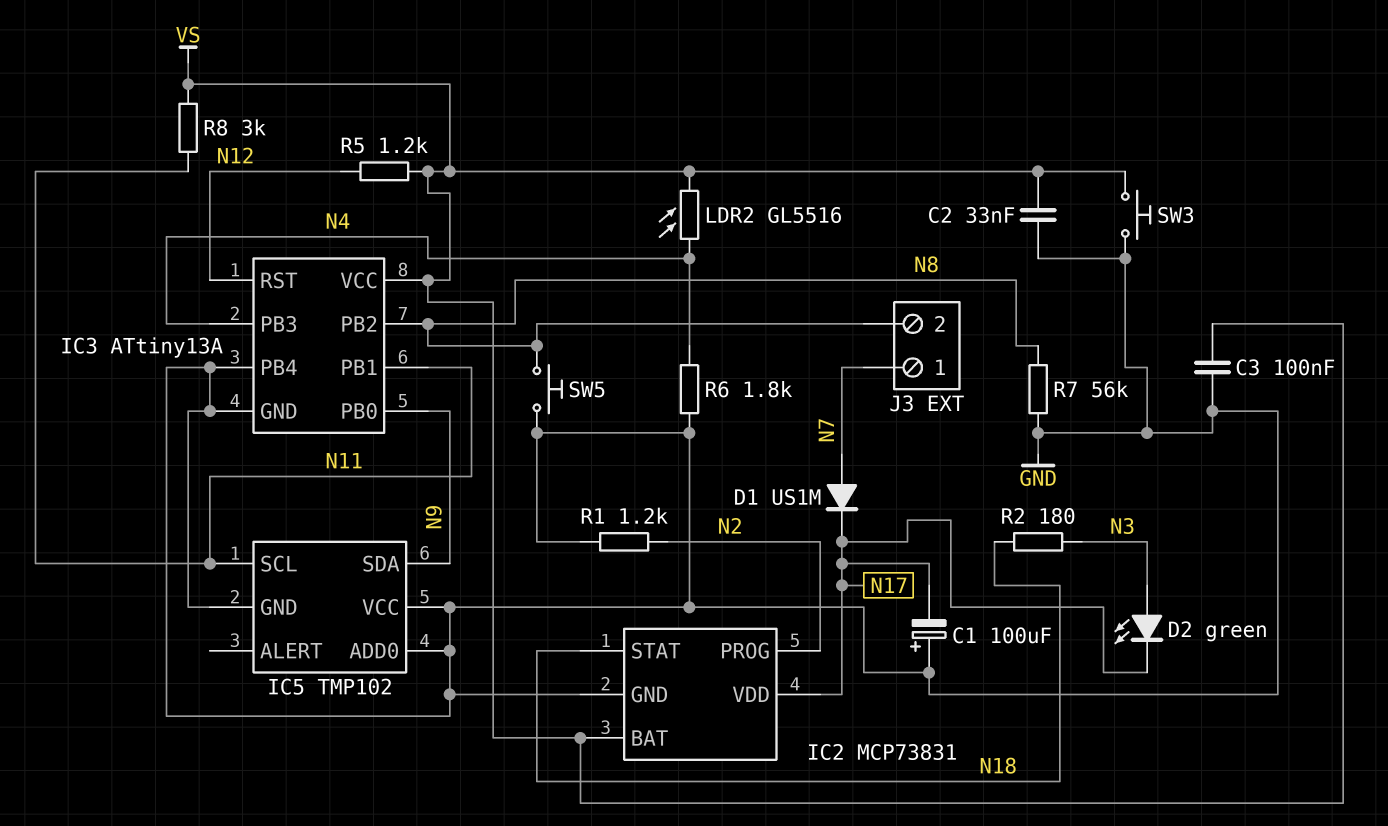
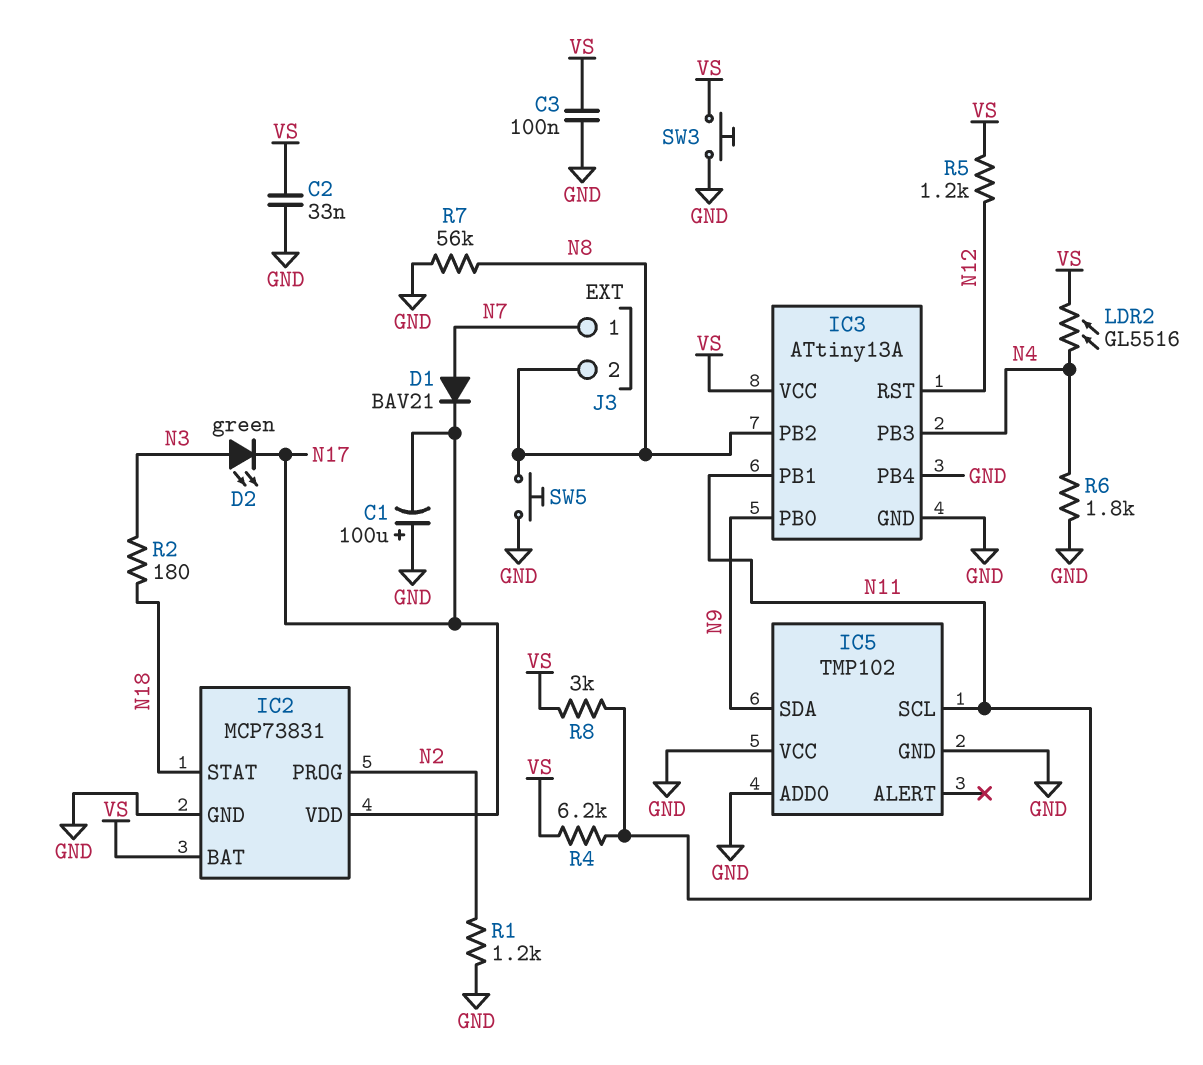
D1: diode US1M (A N7, K N17) -> diode BAV21 (A N7, K N17)
R4: none -> 6.2k (N11, VS)

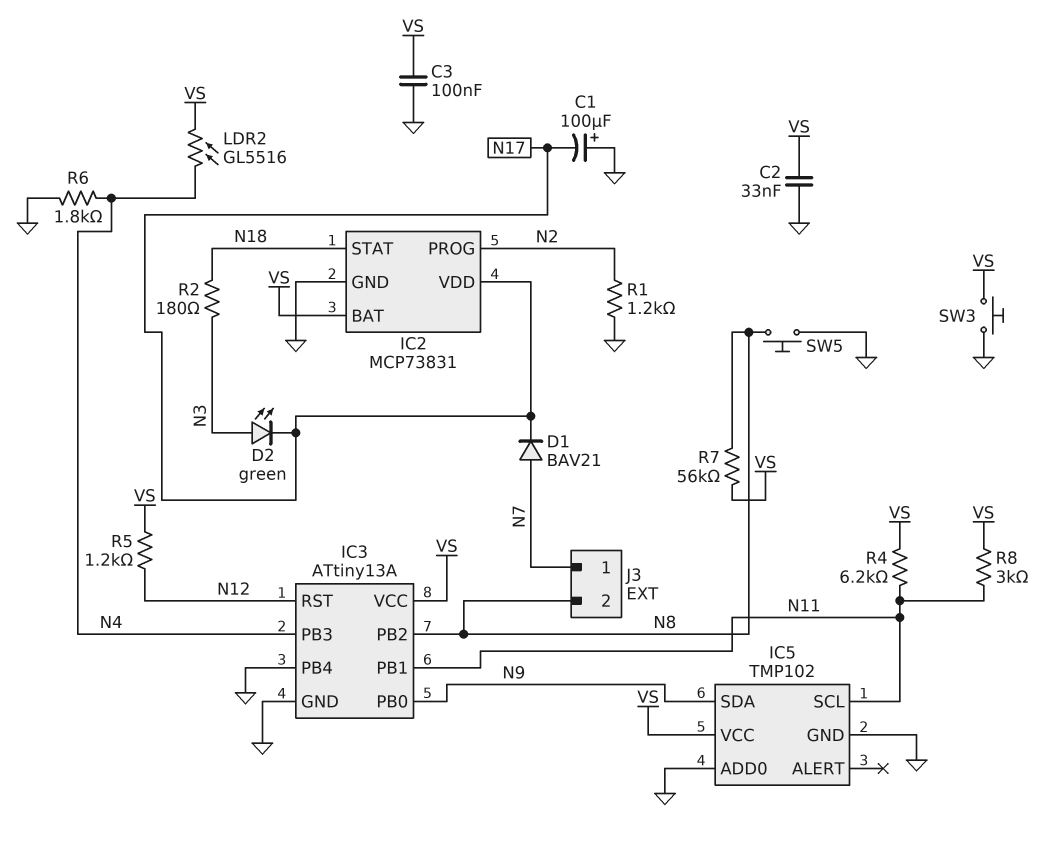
IC5 pin VCC: GND -> VS
R7: 56k (GND, N8) -> 56k (N8, VS)

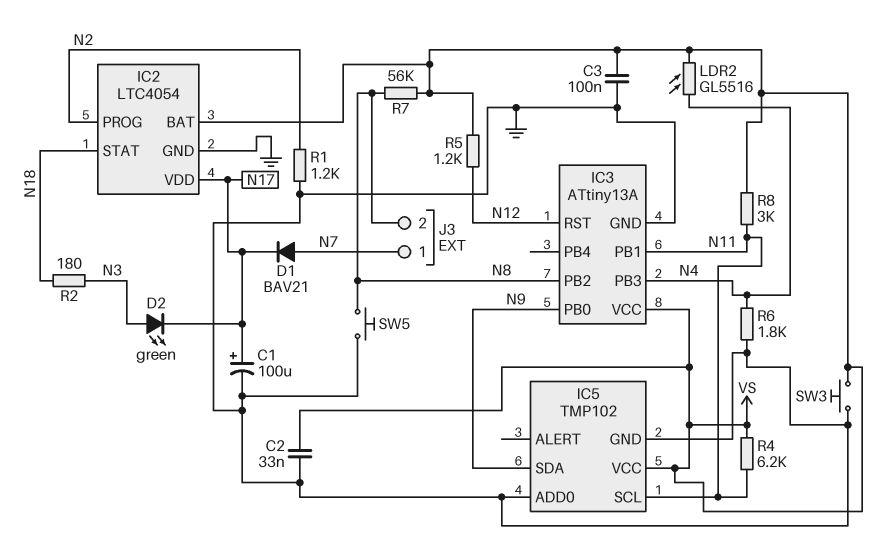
C1: 100uF (plus GND, minus N17) -> 100uF (plus N17, minus GND)
IC2: MCP73831 -> LTC4054
IC3 pin PB4: GND -> none

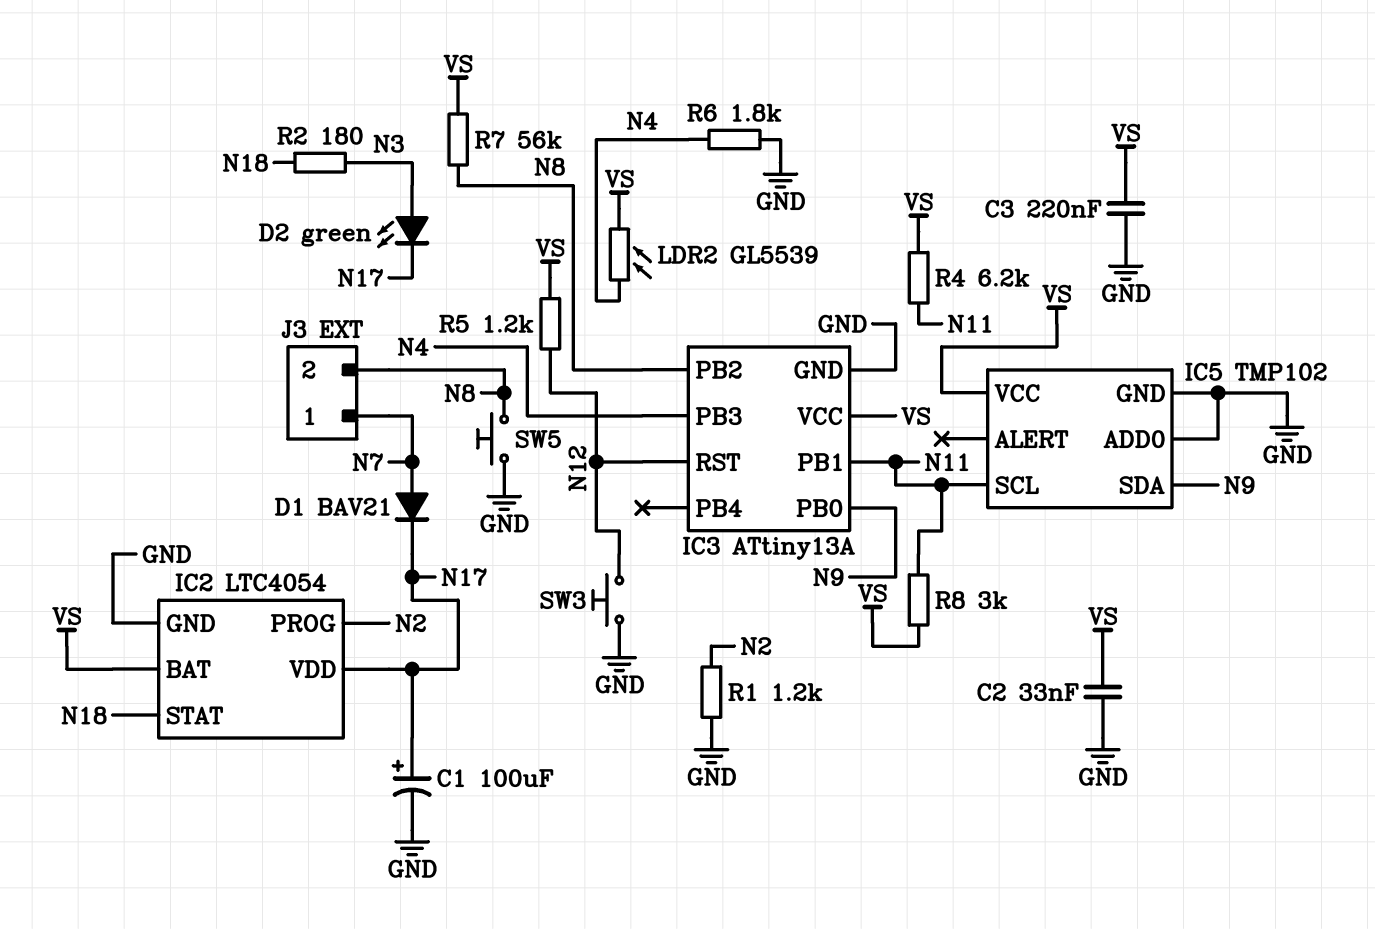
C3: 100nF (GND, VS) -> 220nF (GND, VS)
LDR2: GL5516 (N4, VS) -> GL5539 (N4, VS)
SW3: button (GND, VS) -> button (GND, N12)

